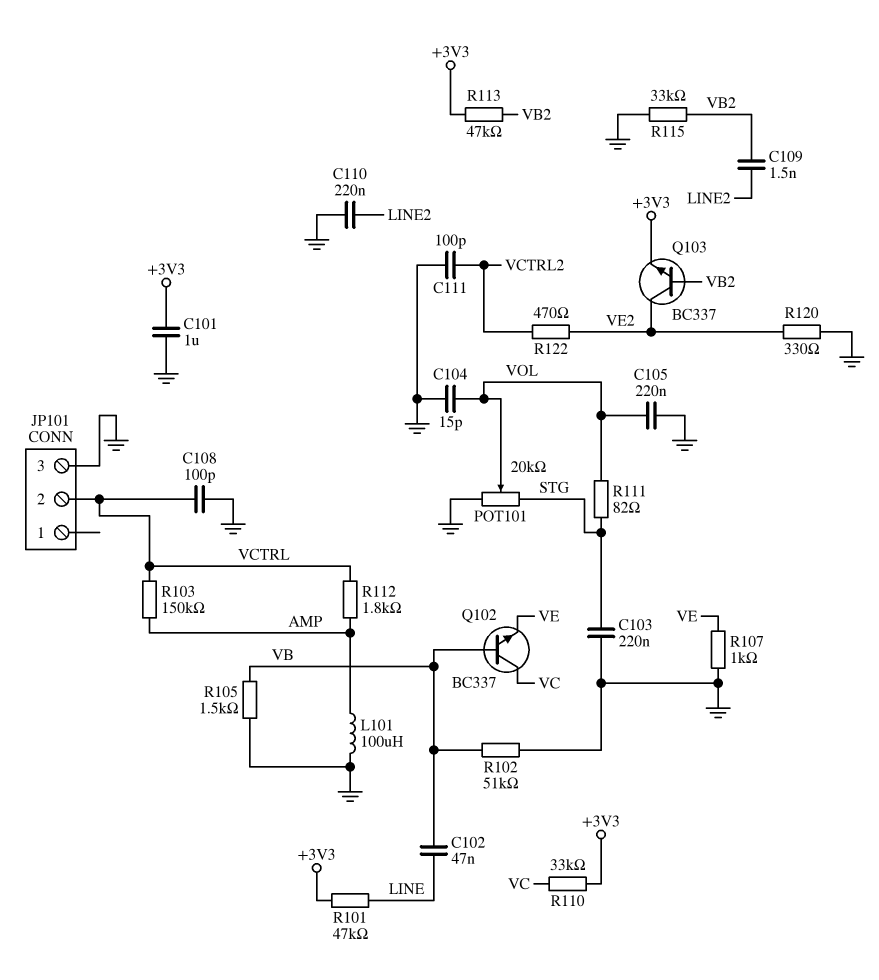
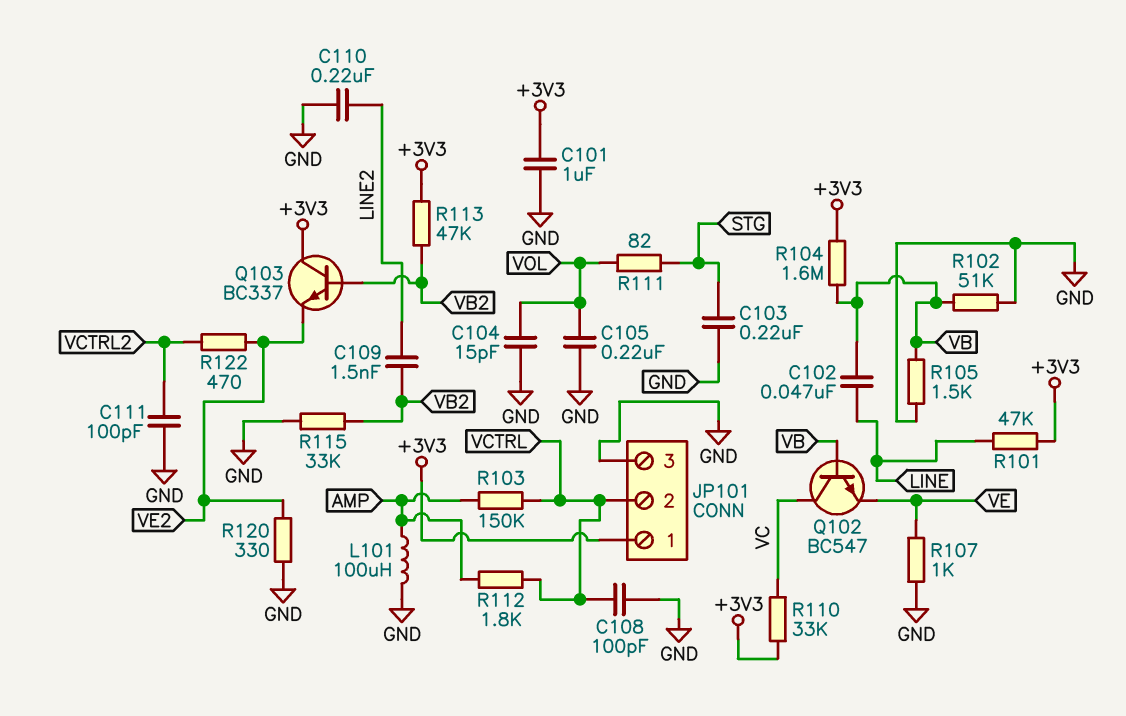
JP101 pin 1: none -> +3V3
POT101: 20k (GND, STG, wiper VOL) -> none
Q102: NPN BC337 (B VB, C VC, E VE) -> NPN BC547 (B VB, C VC, E VE)
Q103: NPN BC337 (B VB2, C VE2, E +3V3) -> NPN BC337 (B VB2, C +3V3, E VE2)
R104: none -> 1.6M (+3V3, VB)

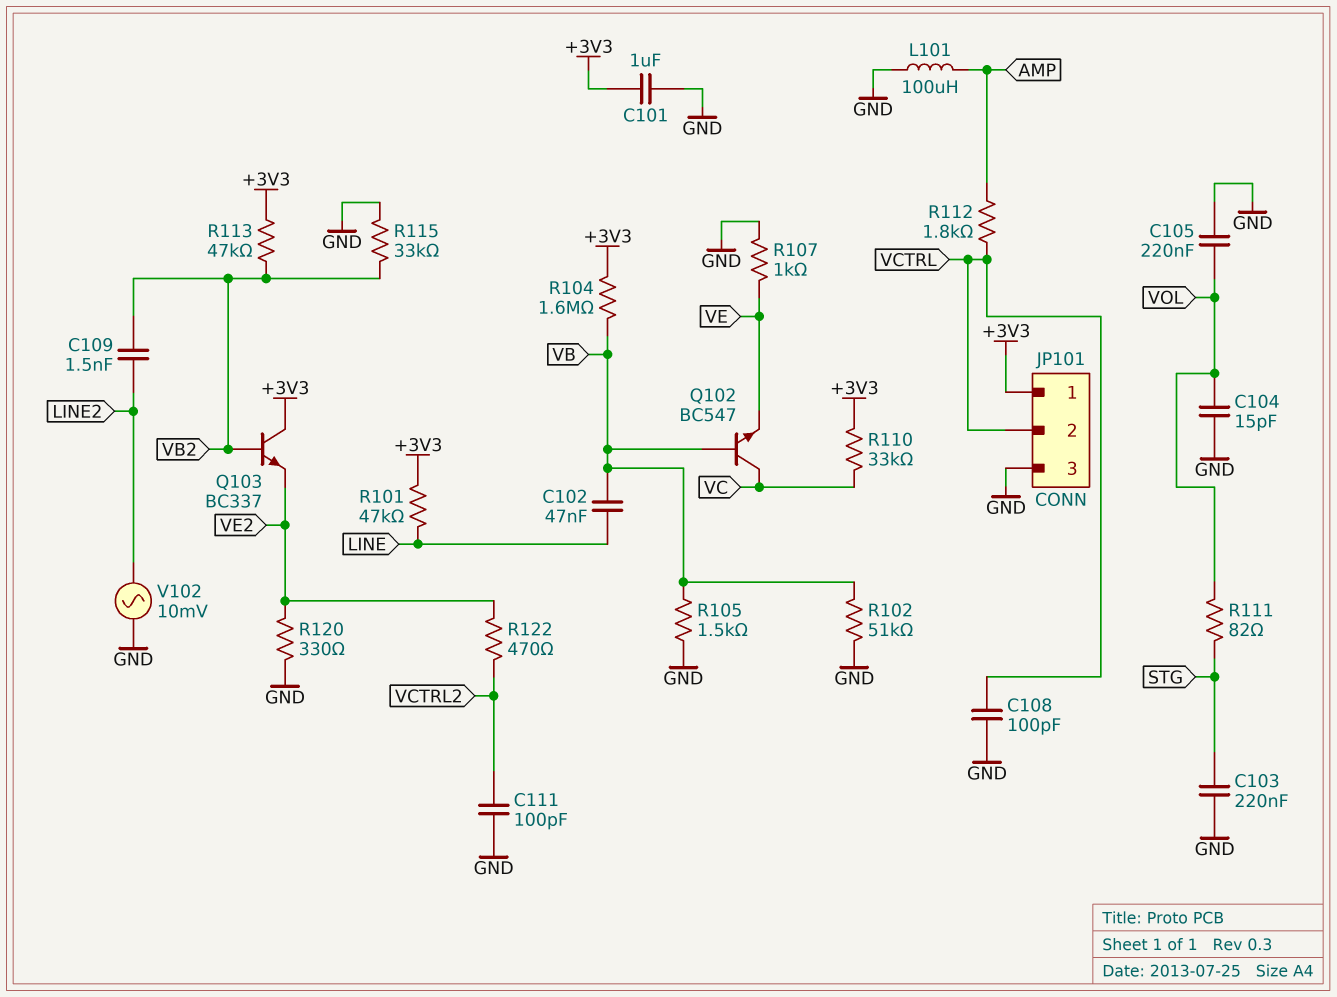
C110: 220nF (GND, LINE2) -> none
R103: 150k (AMP, VCTRL) -> none
V102: none -> AC 10mV (GND, LINE2)

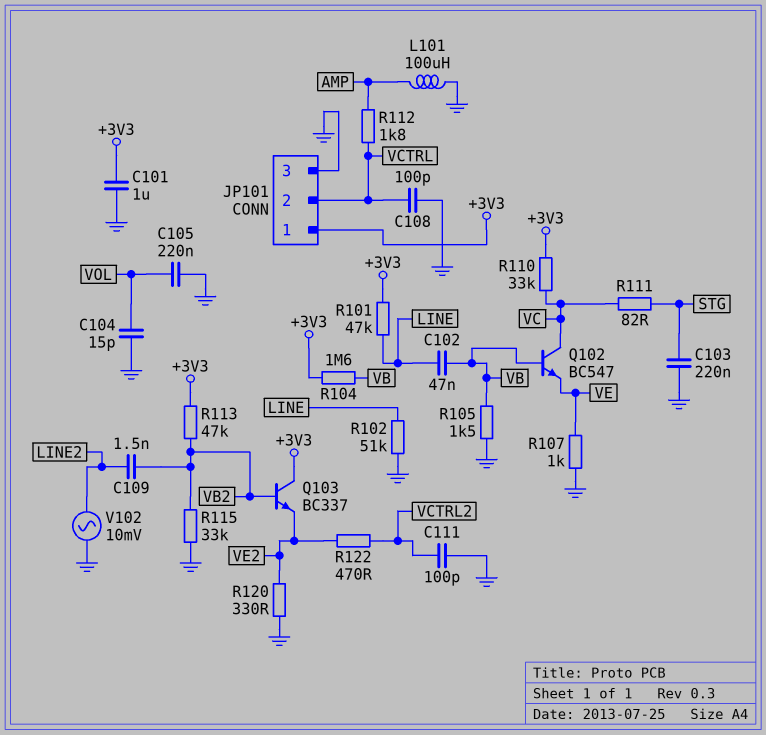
R102: 51k (GND, VB) -> 51k (GND, LINE)
R111: 82 (STG, VOL) -> 82 (STG, VC)

